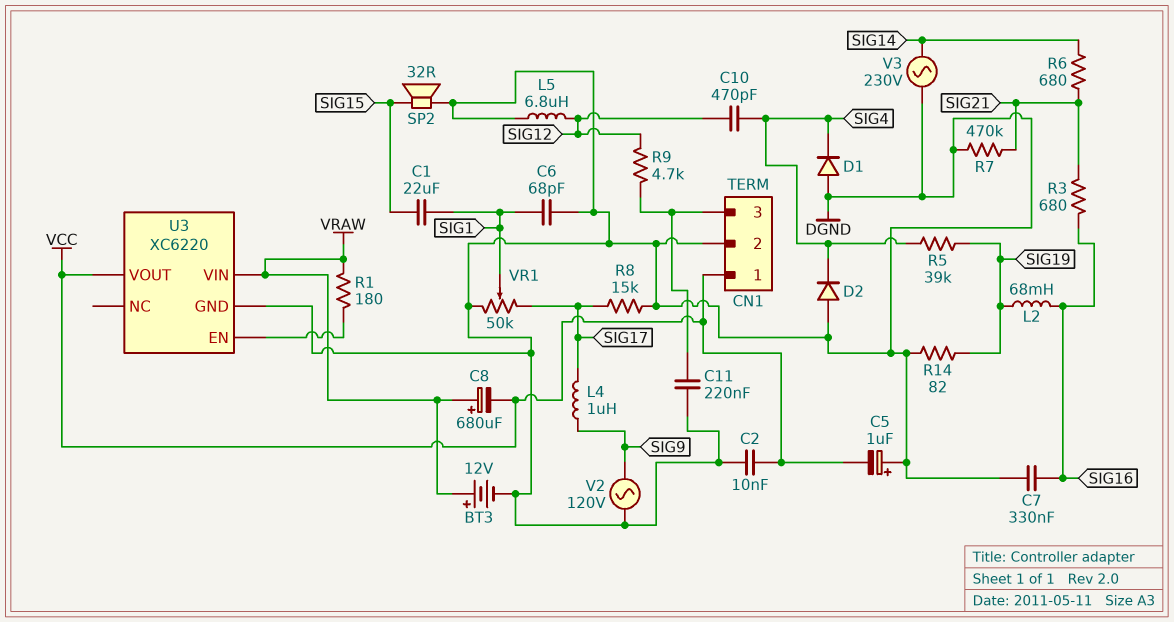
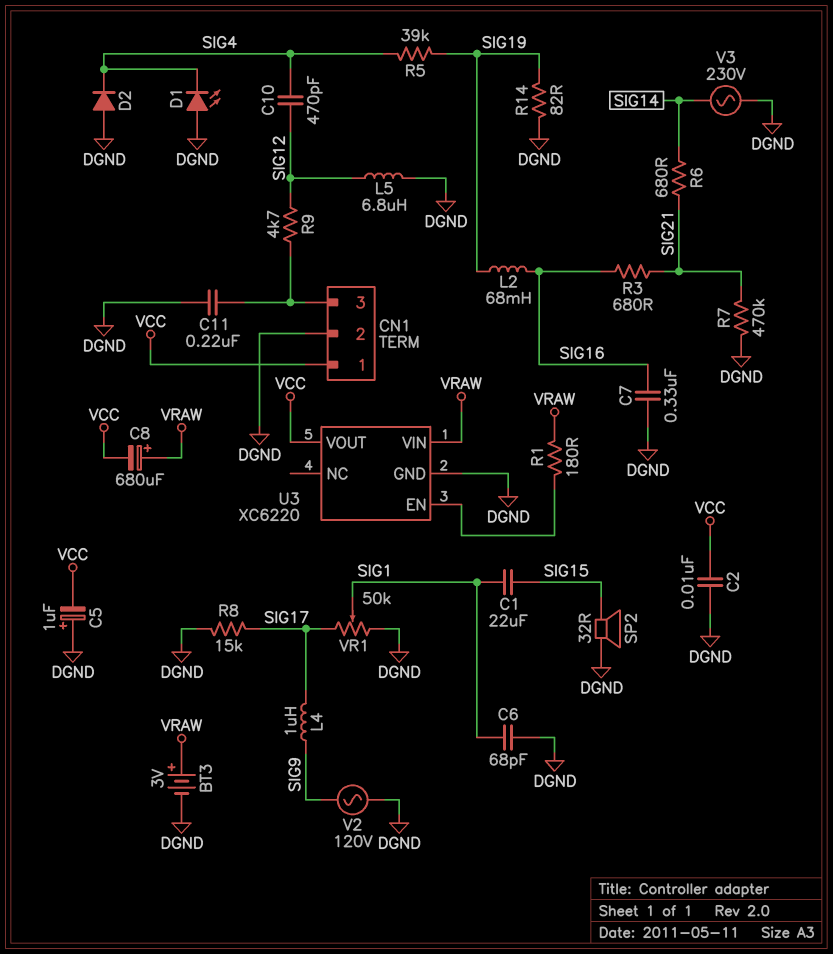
BT3: 12V (plus VRAW, minus DGND) -> 3V (plus VRAW, minus DGND)
D1: diode (A DGND, K SIG4) -> LED (A DGND, K SIG4)

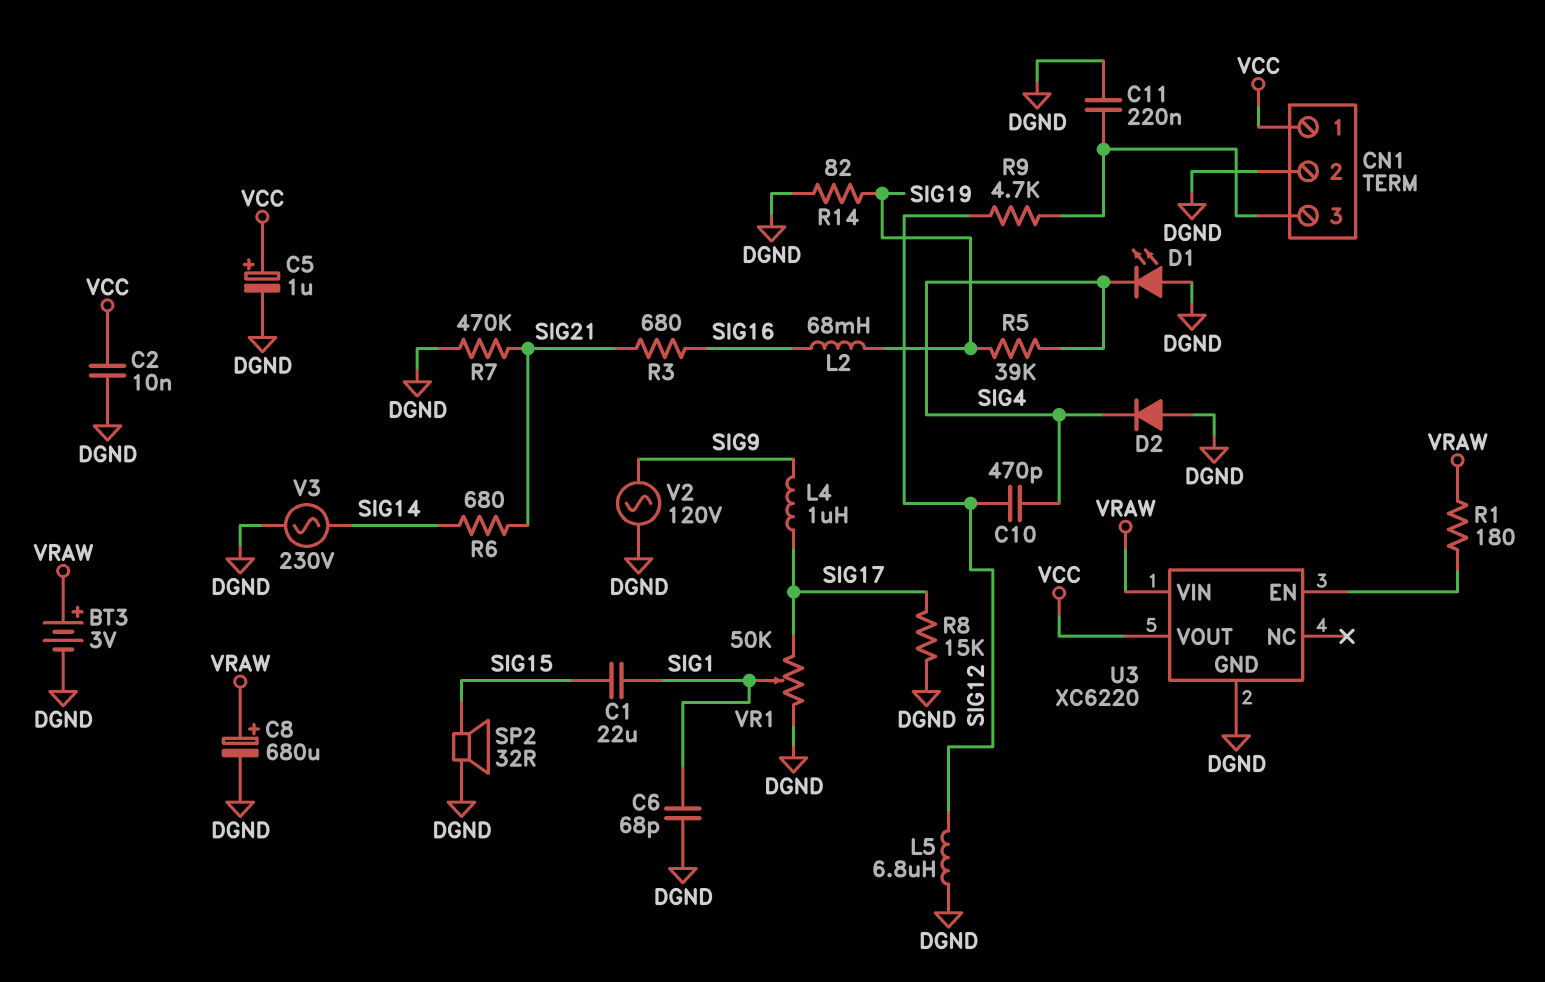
C5: 1uF (plus DGND, minus VCC) -> 1uF (plus VCC, minus DGND)
C7: 330nF (DGND, SIG16) -> none
C8: 680uF (plus VRAW, minus VCC) -> 680uF (plus VRAW, minus DGND)

